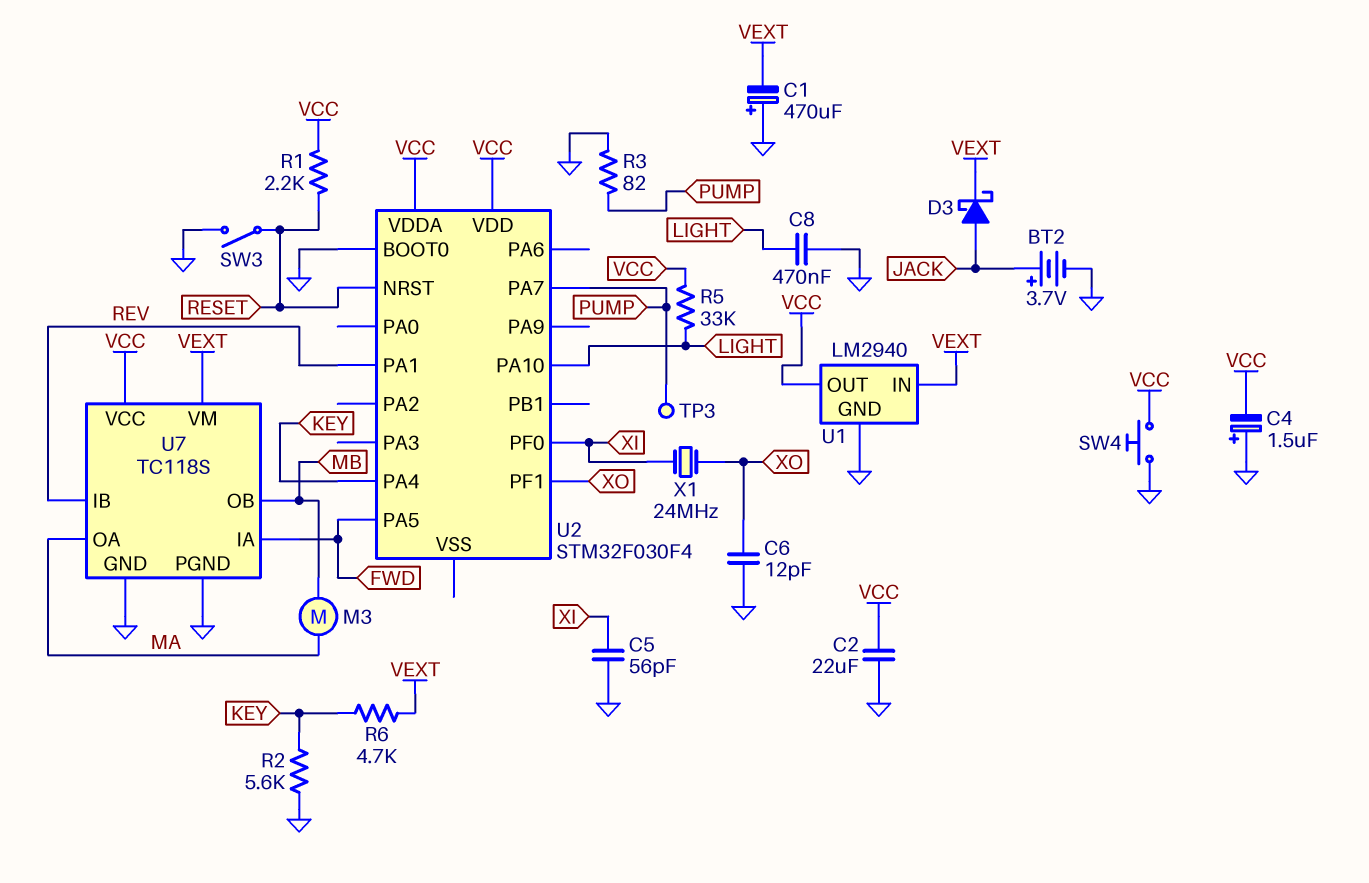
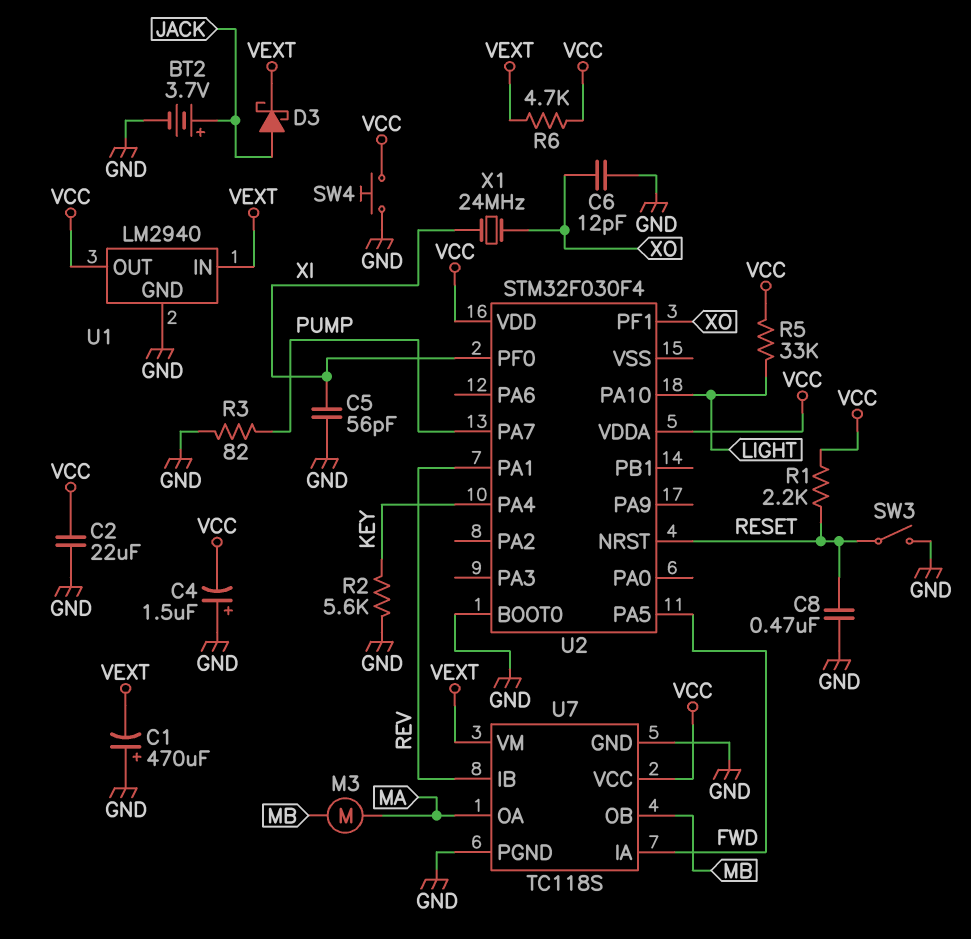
C8: 470nF (GND, LIGHT) -> 470nF (GND, RESET)
R6: 4.7k (KEY, VEXT) -> 4.7k (VCC, VEXT)
TP3: test point (PUMP) -> none

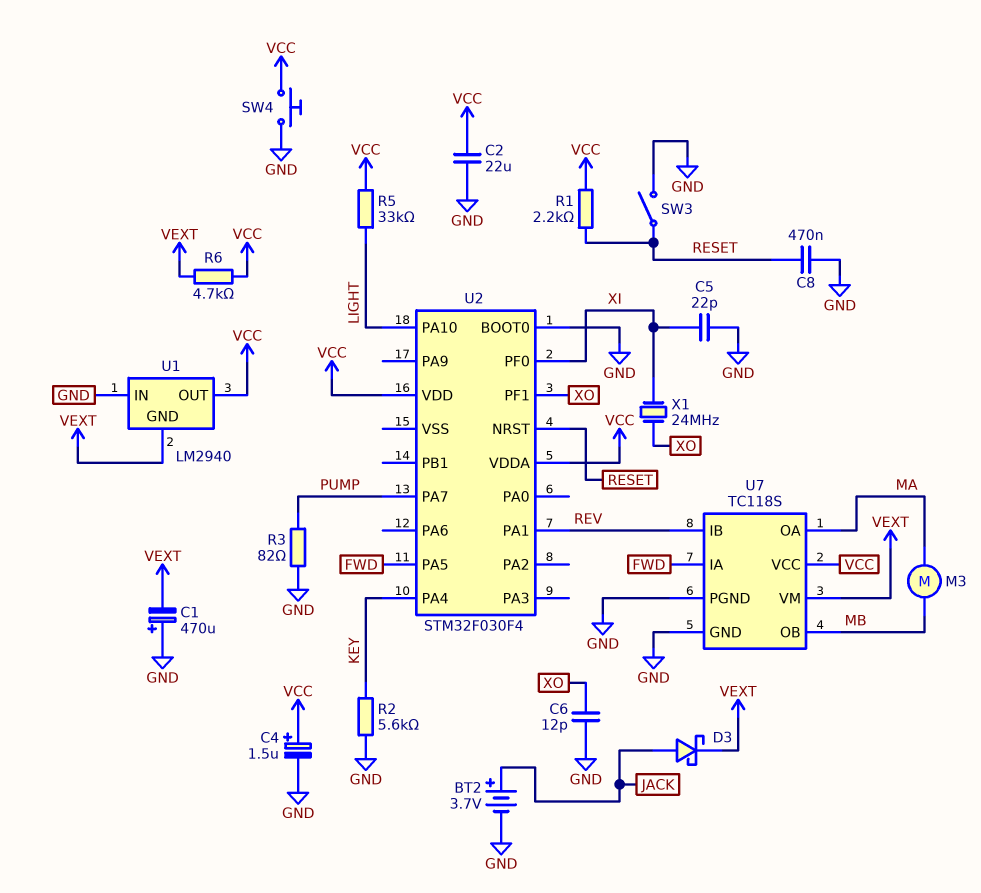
C4: 1.5uF (plus GND, minus VCC) -> 1.5uF (plus VCC, minus GND)
C5: 56pF (GND, XI) -> 22pF (GND, XI)
U1 pin GND: GND -> VEXT
U1 pin IN: VEXT -> GND

